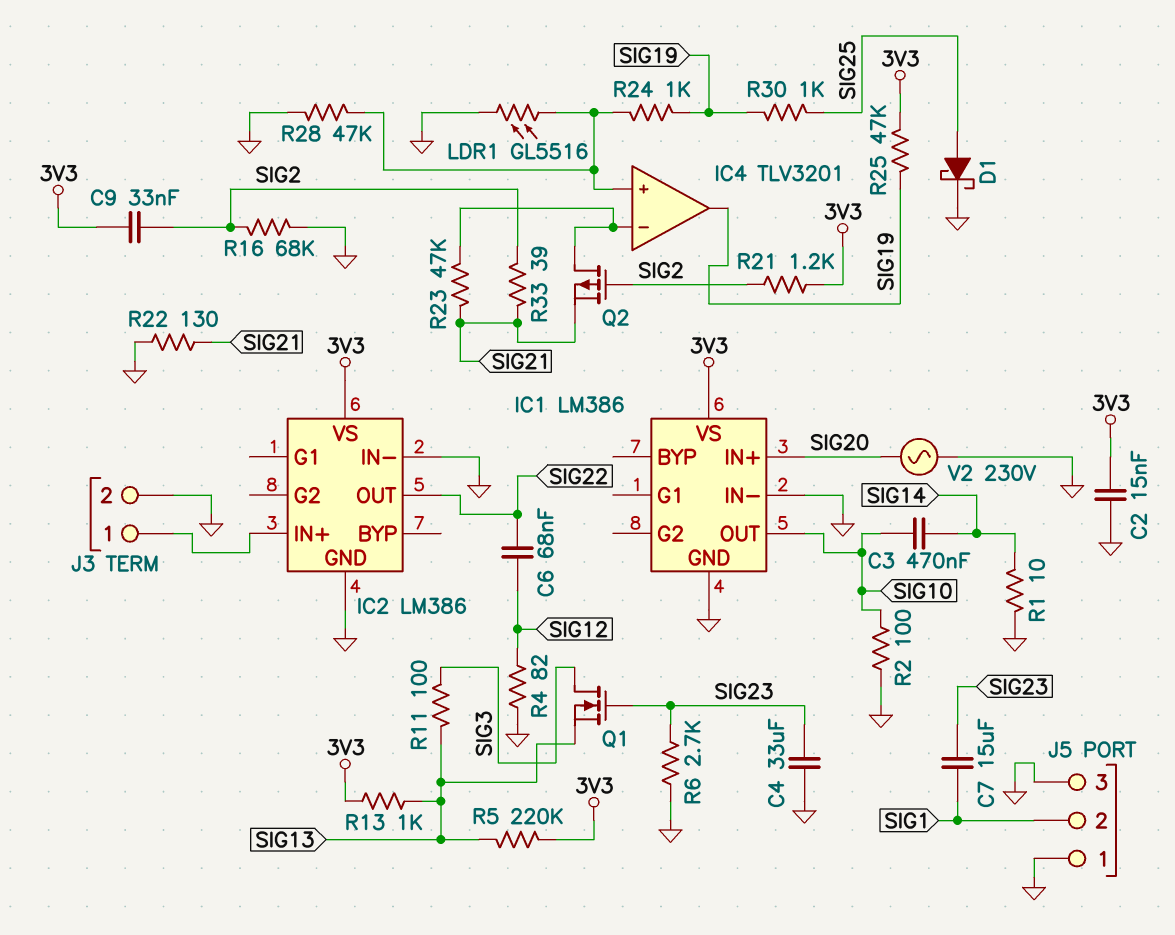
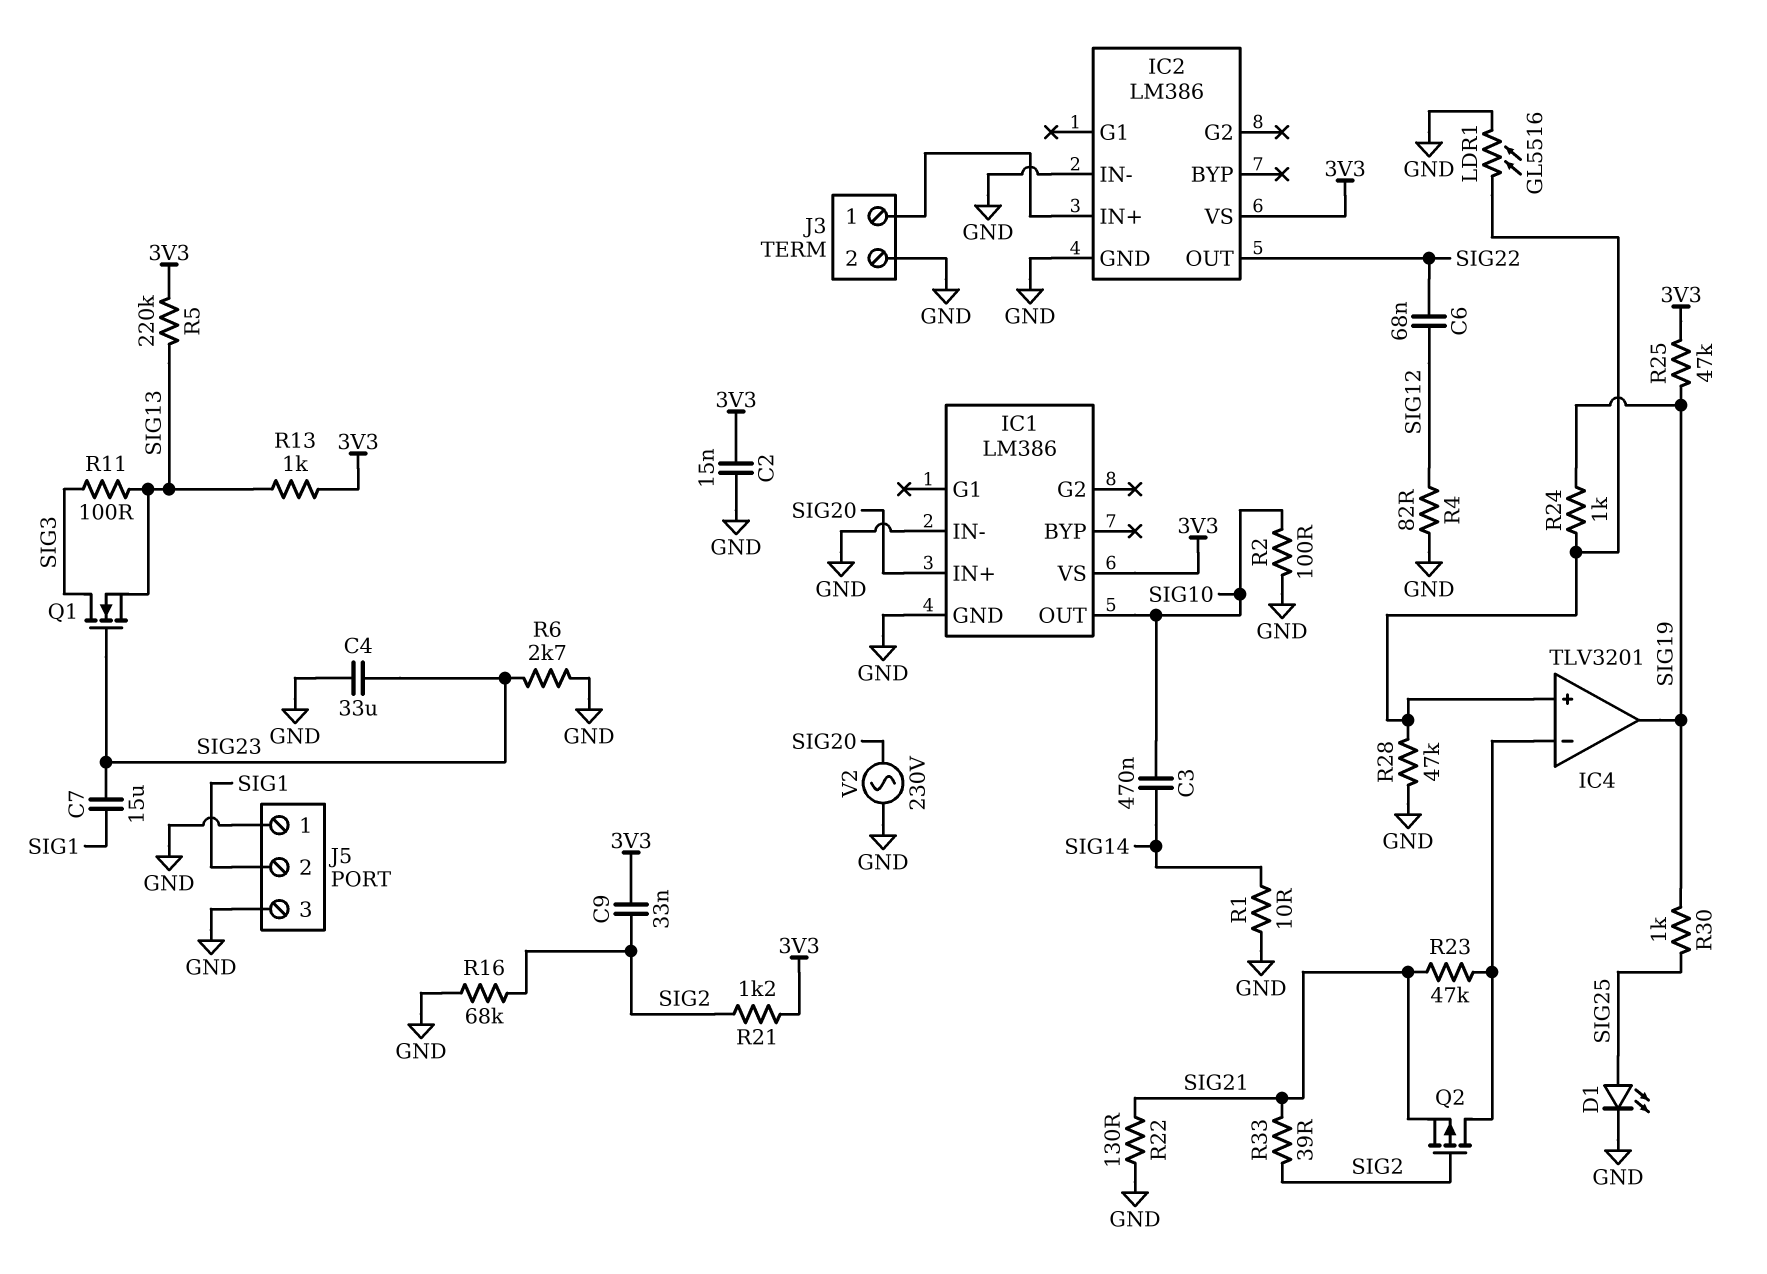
D1: schottky (A SIG25, K GND) -> LED (A SIG25, K GND)

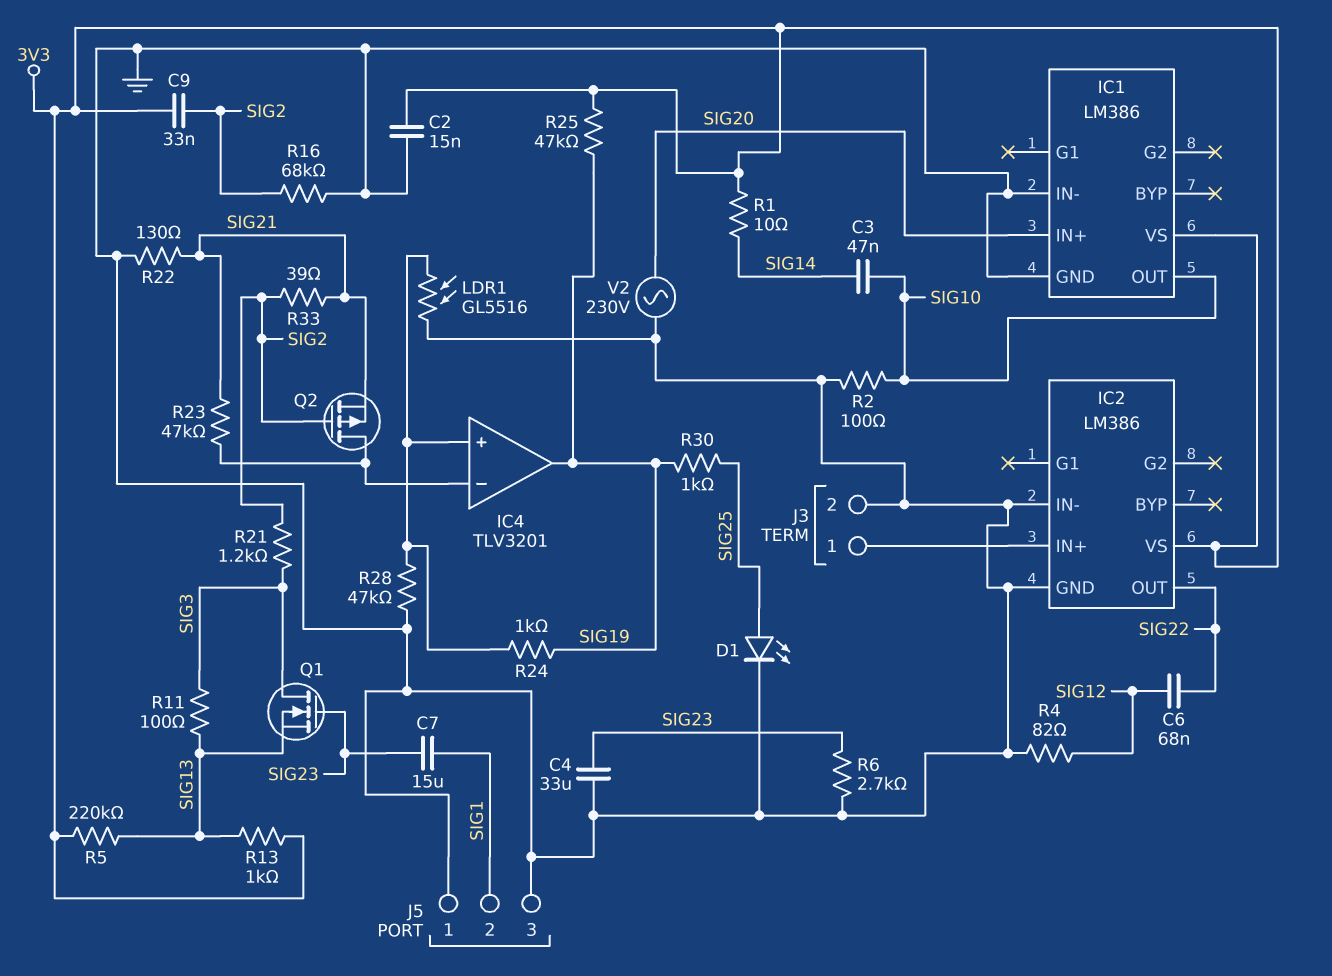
C3: 470nF (SIG10, SIG14) -> 47nF (SIG10, SIG14)
R1: 10 (GND, SIG14) -> 10 (3V3, SIG14)
R21: 1.2k (3V3, SIG2) -> 1.2k (SIG2, SIG3)

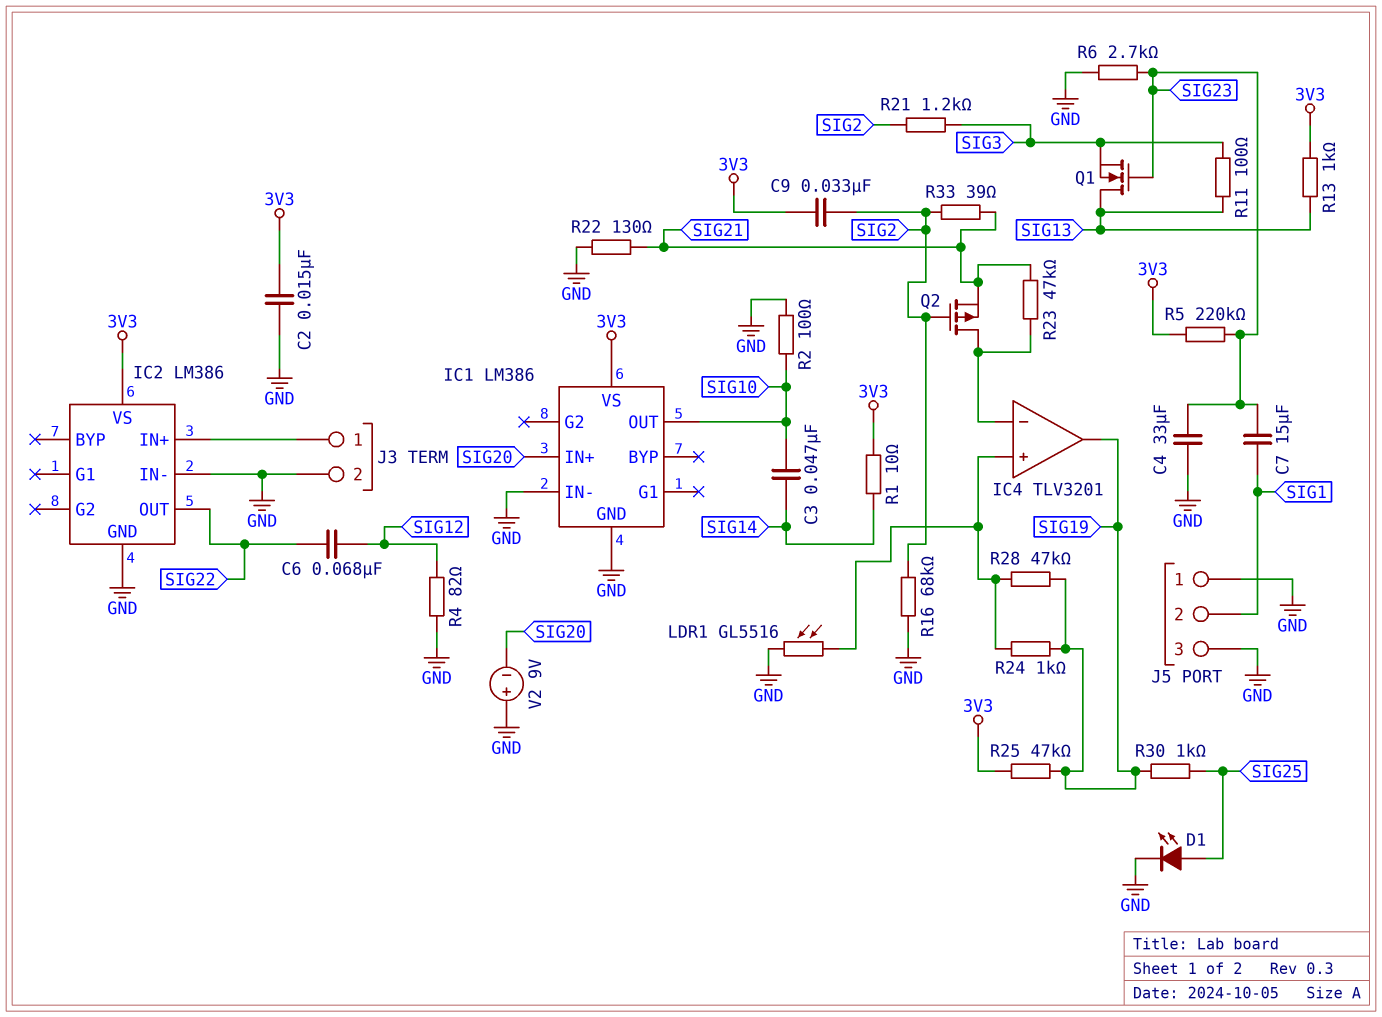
Q1: NMOS (G SIG23, D SIG3, S SIG13) -> NMOS (G SIG23, D SIG13, S SIG3)
R5: 220k (3V3, SIG13) -> 220k (3V3, SIG23)
R28: 47k (GND, IC4/in+) -> 47k (IC4/in+, SIG19)
V2: AC 230V (GND, SIG20) -> 9V (plus GND, minus SIG20)

